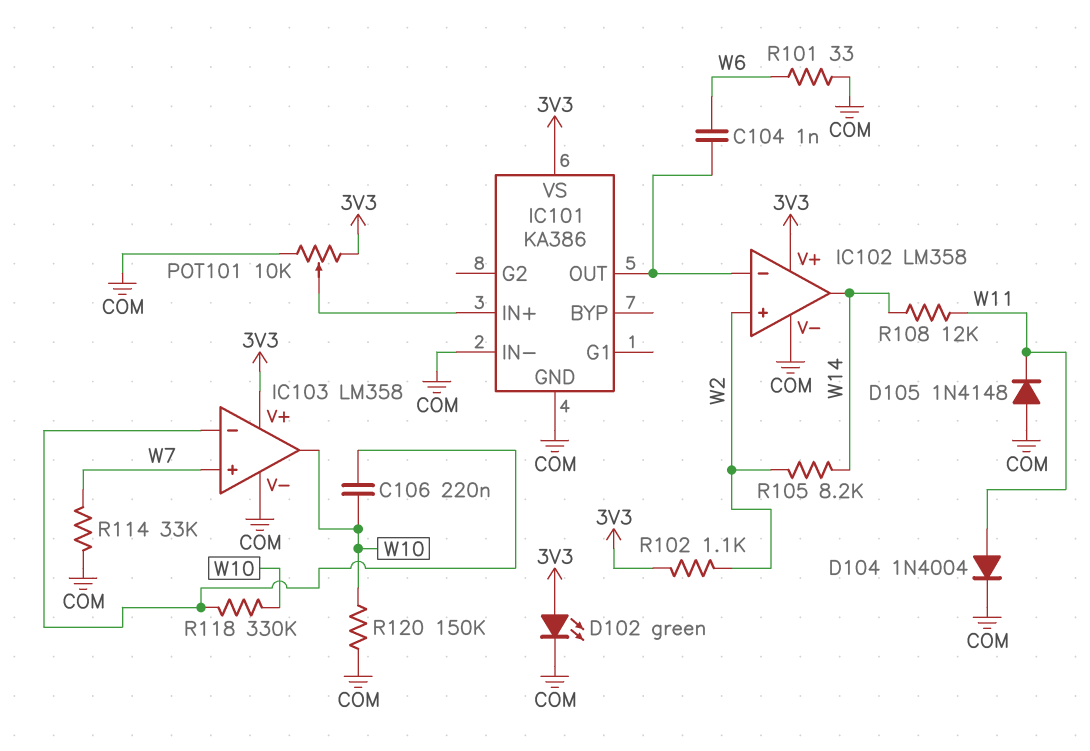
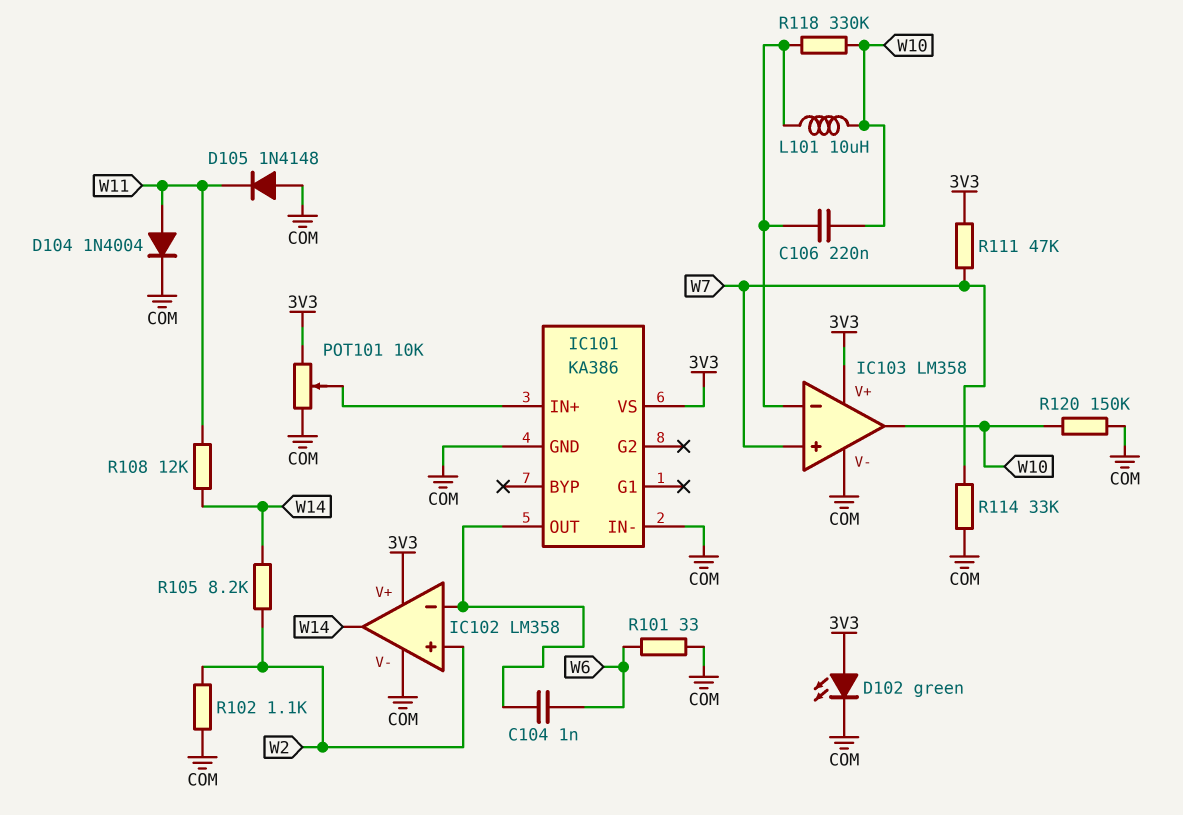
L101: none -> 10uH (IC103/in-, W10)
R102: 1.1k (3V3, W2) -> 1.1k (COM, W2)
R111: none -> 47k (3V3, W7)

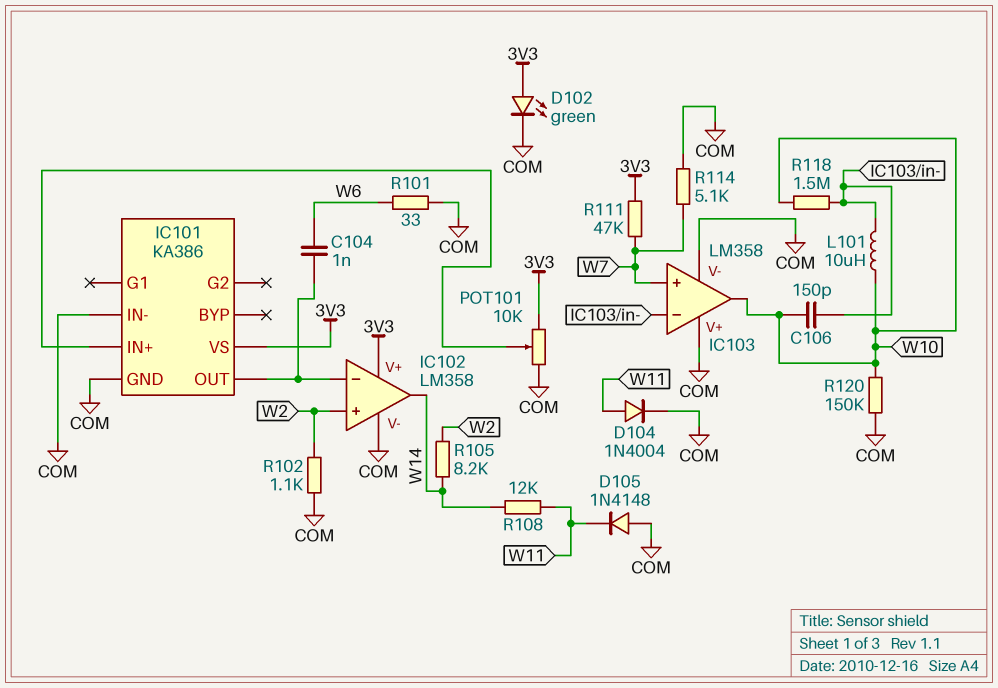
C106: 220nF (IC103/in-, W10) -> 150pF (IC103/in-, W10)
IC103 pin V+: 3V3 -> COM
R114: 33k (COM, W7) -> 5.1k (COM, W7)
R118: 330k (IC103/in-, W10) -> 1.5M (IC103/in-, W10)

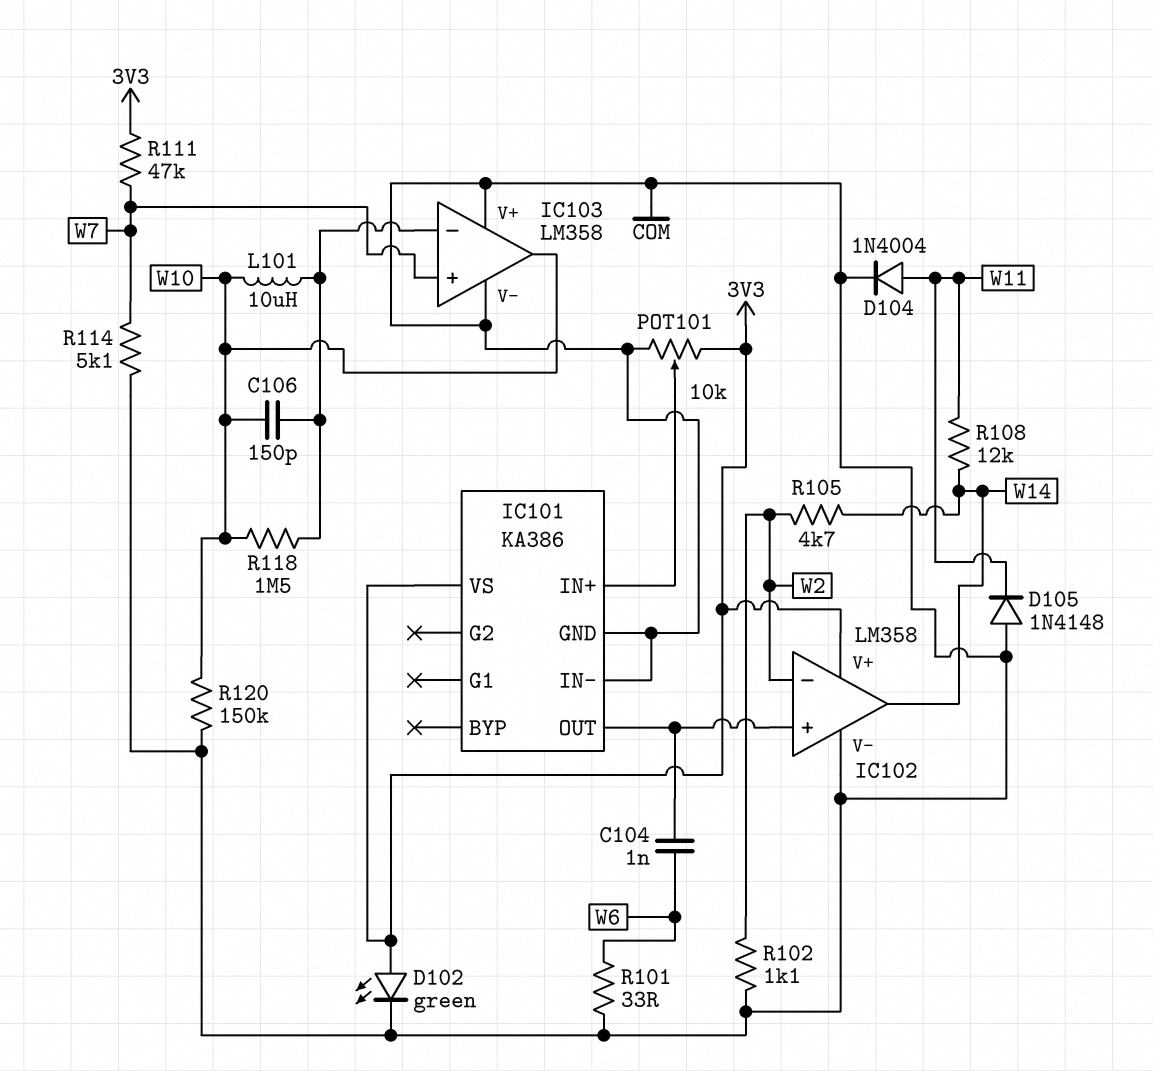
IC102 pin in+: W2 -> IC101/OUT
IC102 pin in-: IC101/OUT -> W2
R105: 8.2k (W2, W14) -> 4.7k (W2, W14)

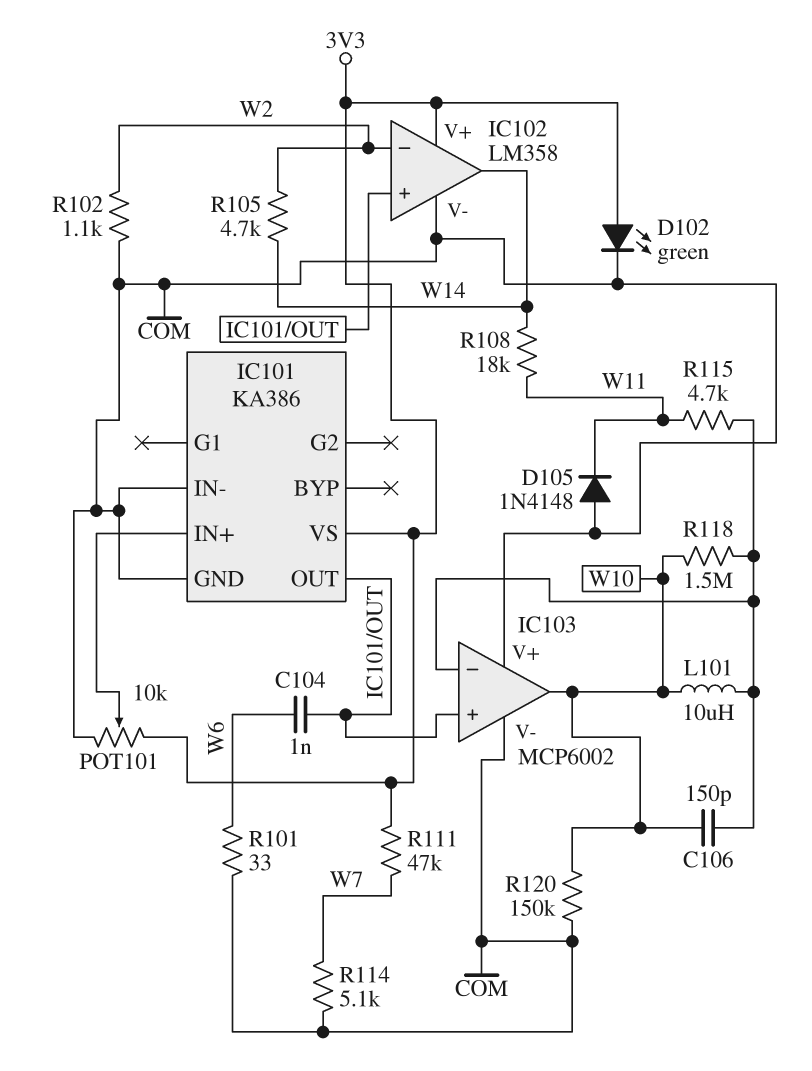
D104: diode 1N4004 (A W11, K COM) -> none
IC103: LM358 -> MCP6002
IC103 pin in+: W7 -> IC101/OUT
R108: 12k (W11, W14) -> 18k (W11, W14)
R115: none -> 4.7k (IC103/in-, W11)

